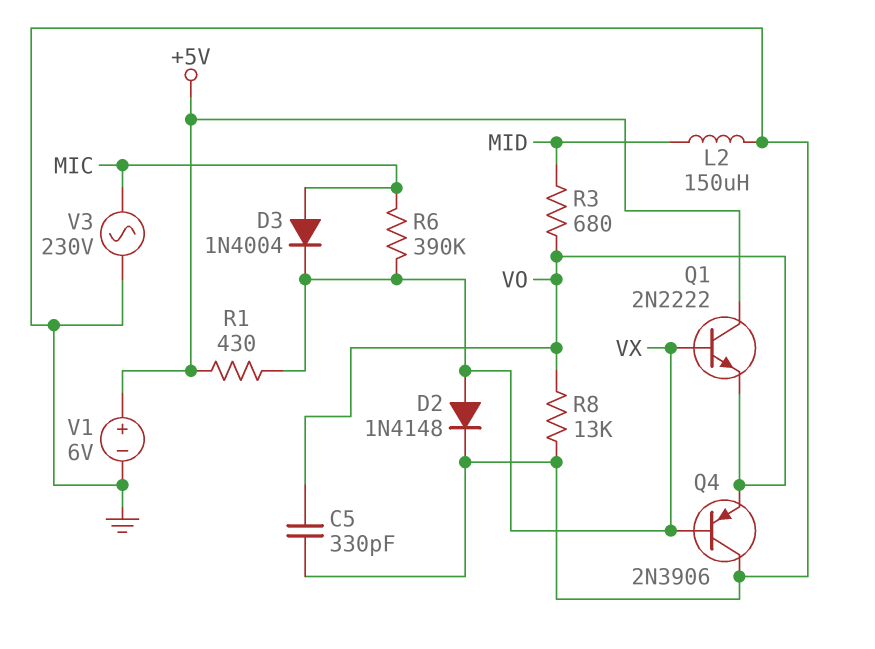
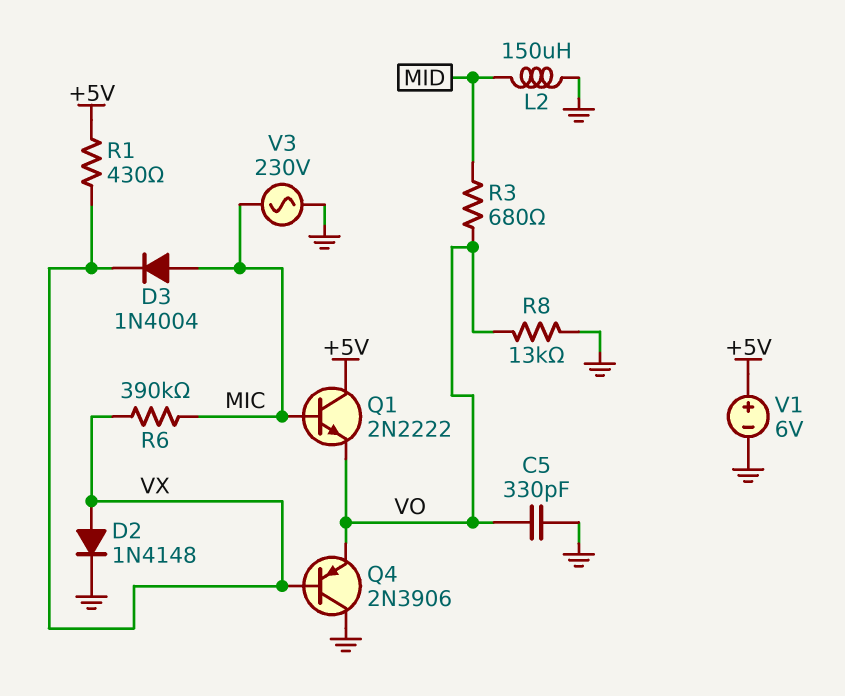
Q1: NPN 2N2222 (B VX, C +5V, E VO) -> NPN 2N2222 (B MIC, C +5V, E VO)

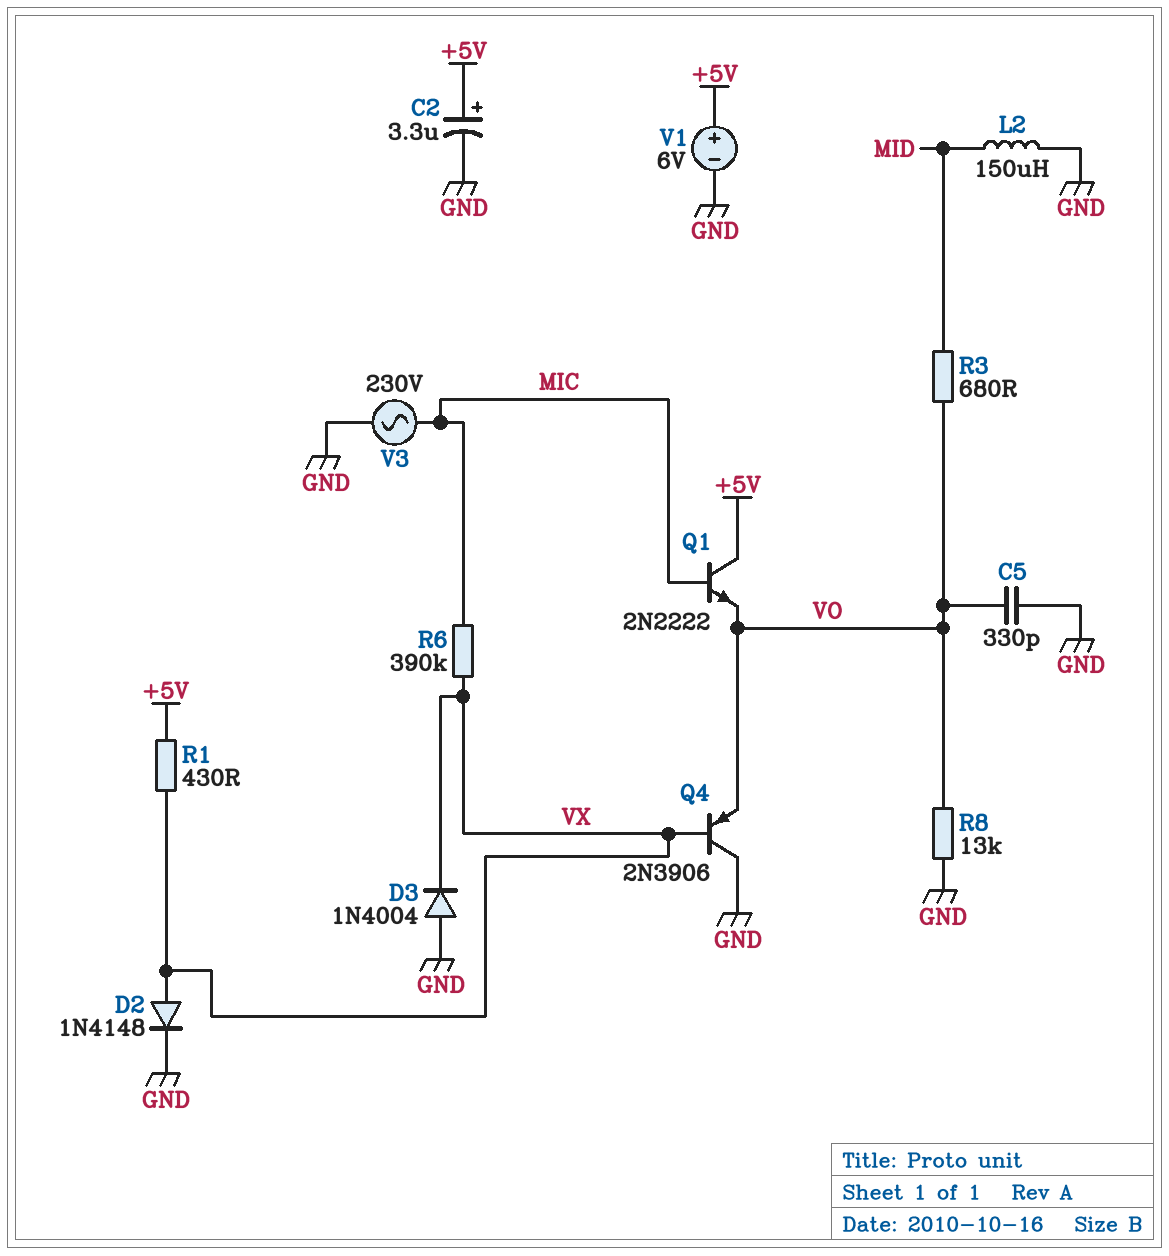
C2: none -> 3.3uF (plus +5V, minus GND)
D3: diode 1N4004 (A MIC, K VX) -> diode 1N4004 (A GND, K VX)

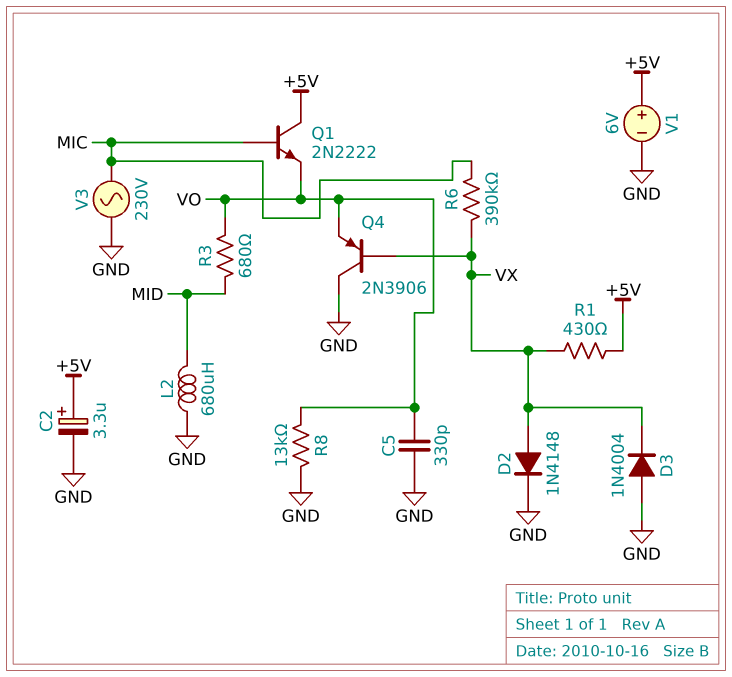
L2: 150uH (GND, MID) -> 680uH (GND, MID)

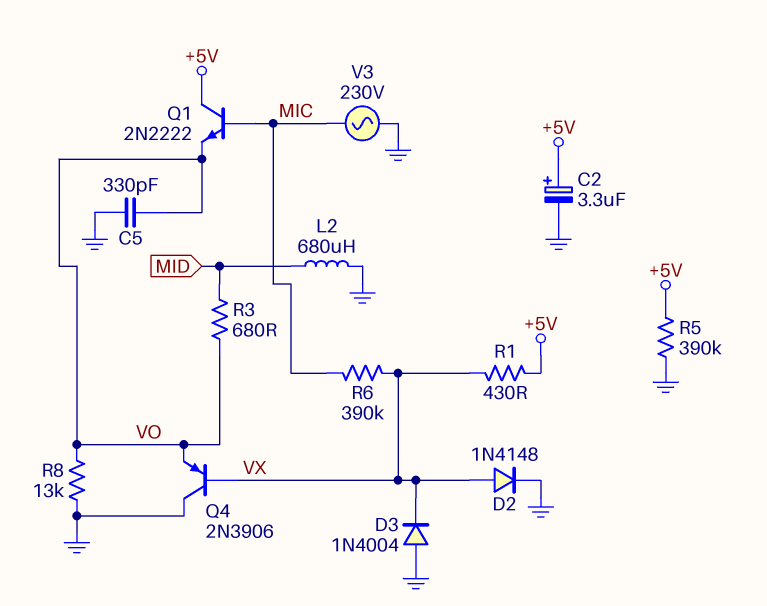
R5: none -> 390k (+5V, GND)
V1: 6V (plus +5V, minus GND) -> none

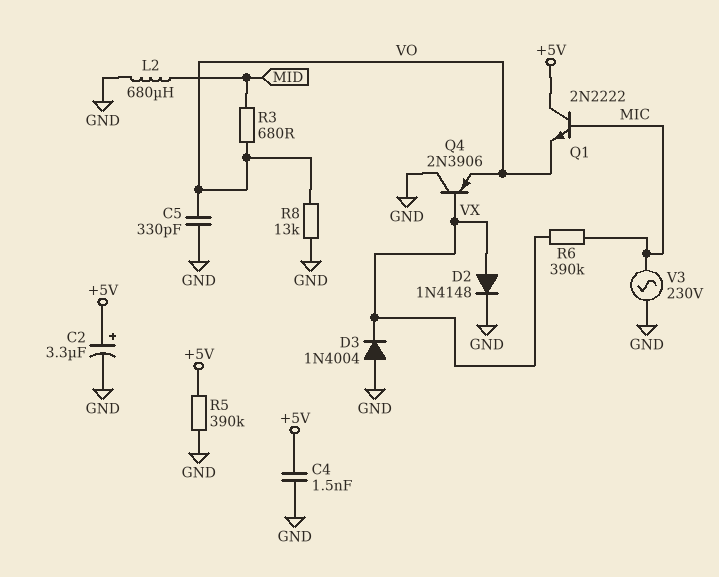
C4: none -> 1.5nF (+5V, GND)
R1: 430 (+5V, VX) -> none

